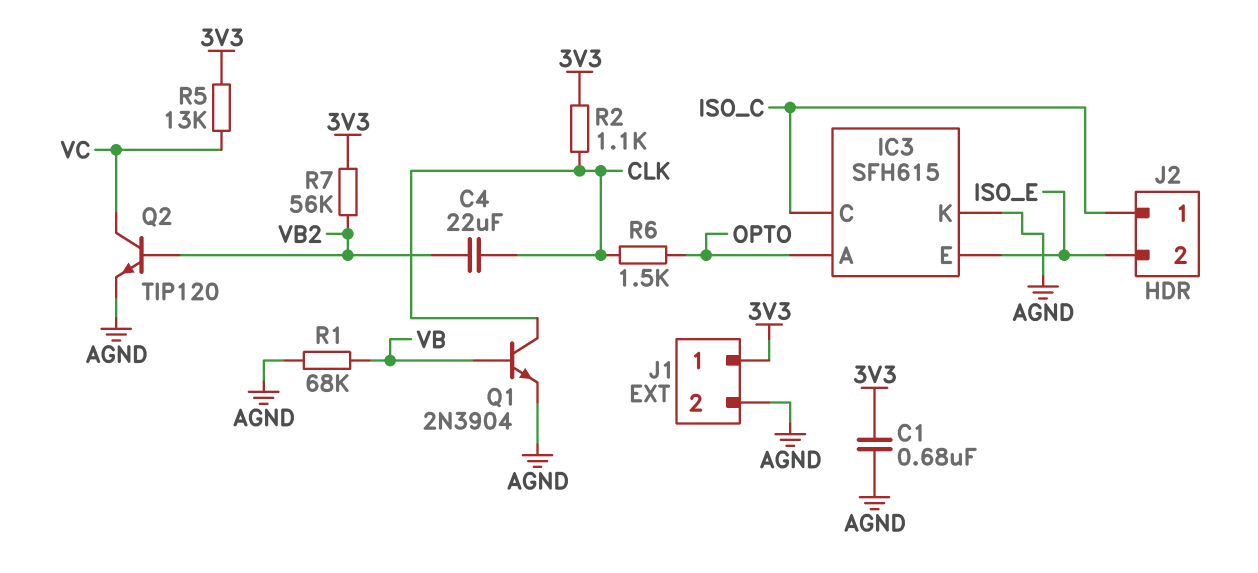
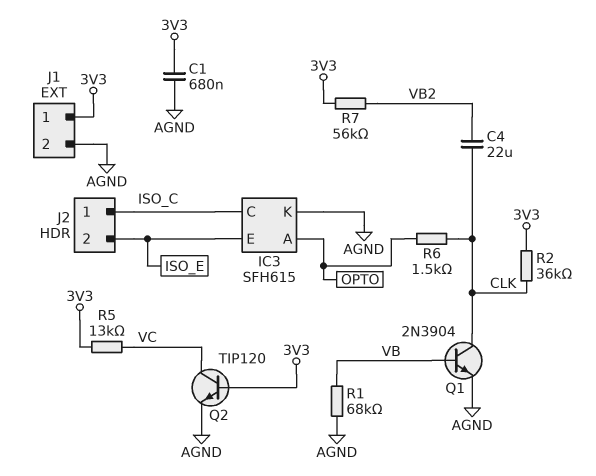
Q2: NPN TIP120 (B VB2, C VC, E AGND) -> NPN TIP120 (B 3V3, C VC, E AGND)
R2: 1.1k (3V3, CLK) -> 36k (3V3, CLK)

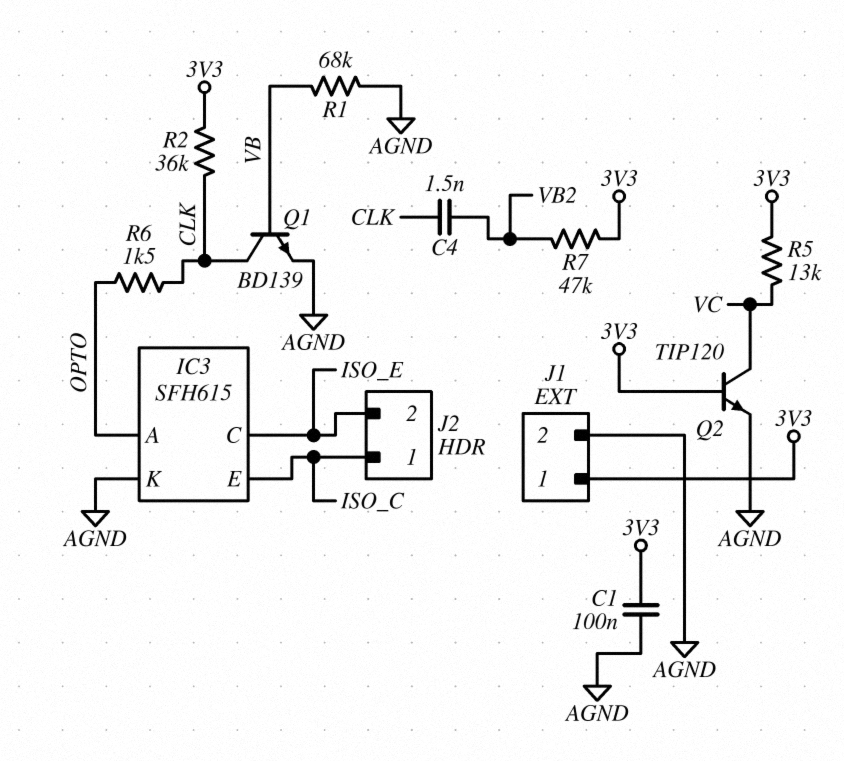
C1: 680nF (3V3, AGND) -> 100nF (3V3, AGND)
C4: 22uF (CLK, VB2) -> 1.5nF (CLK, VB2)
IC3 pin C: ISO_C -> ISO_E
IC3 pin E: ISO_E -> ISO_C
Q1: NPN 2N3904 (B VB, C CLK, E AGND) -> NPN BD139 (B VB, C CLK, E AGND)
R7: 56k (3V3, VB2) -> 47k (3V3, VB2)

